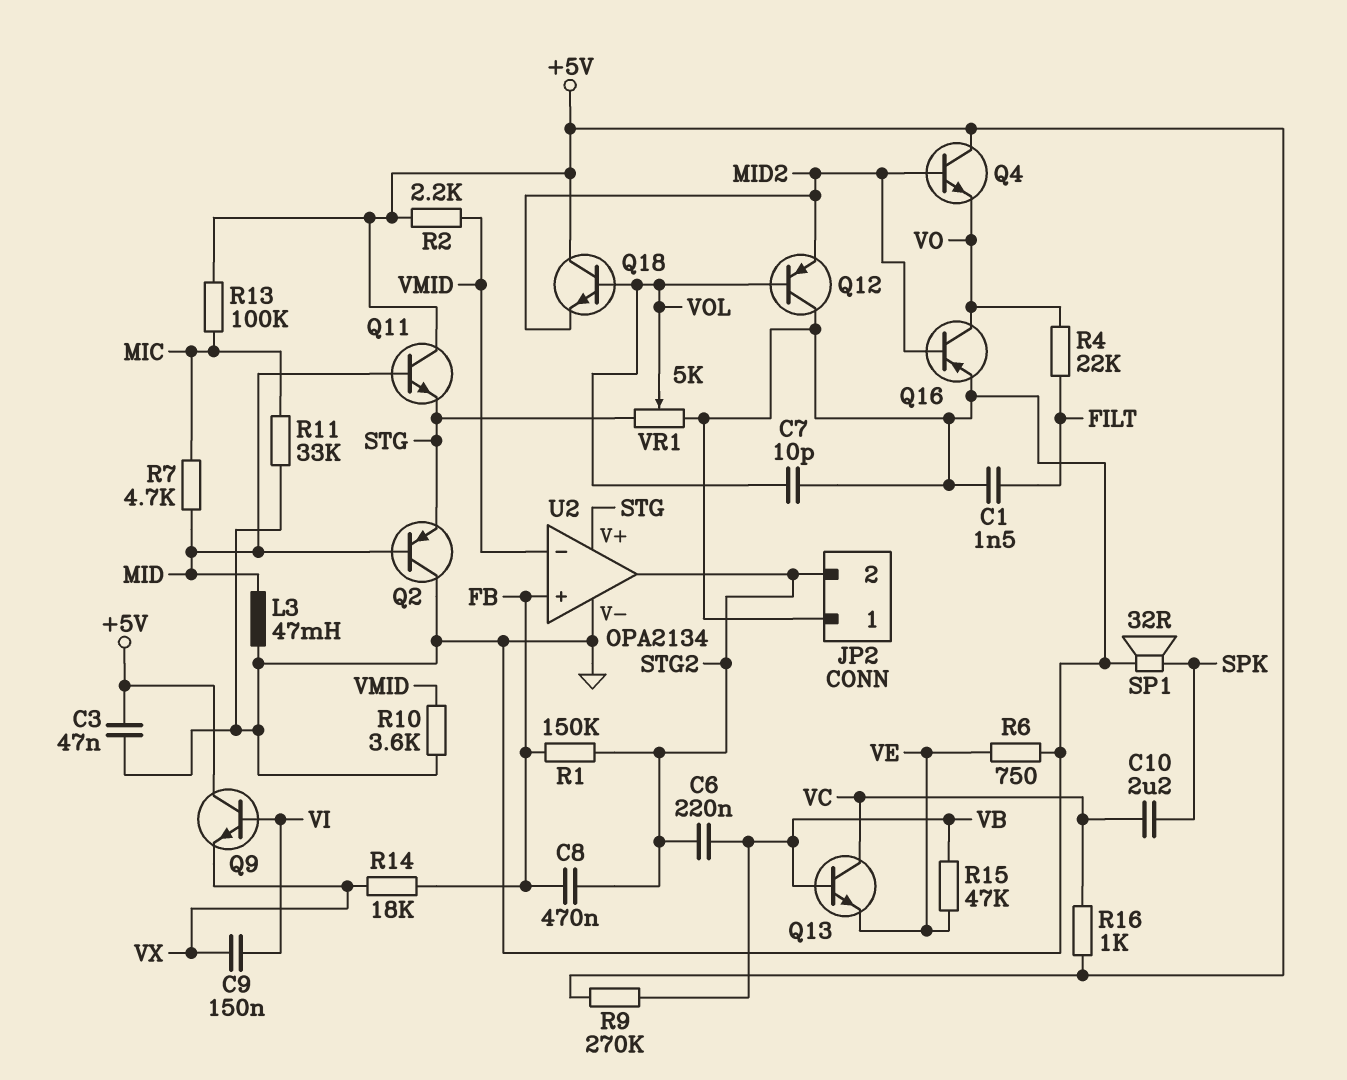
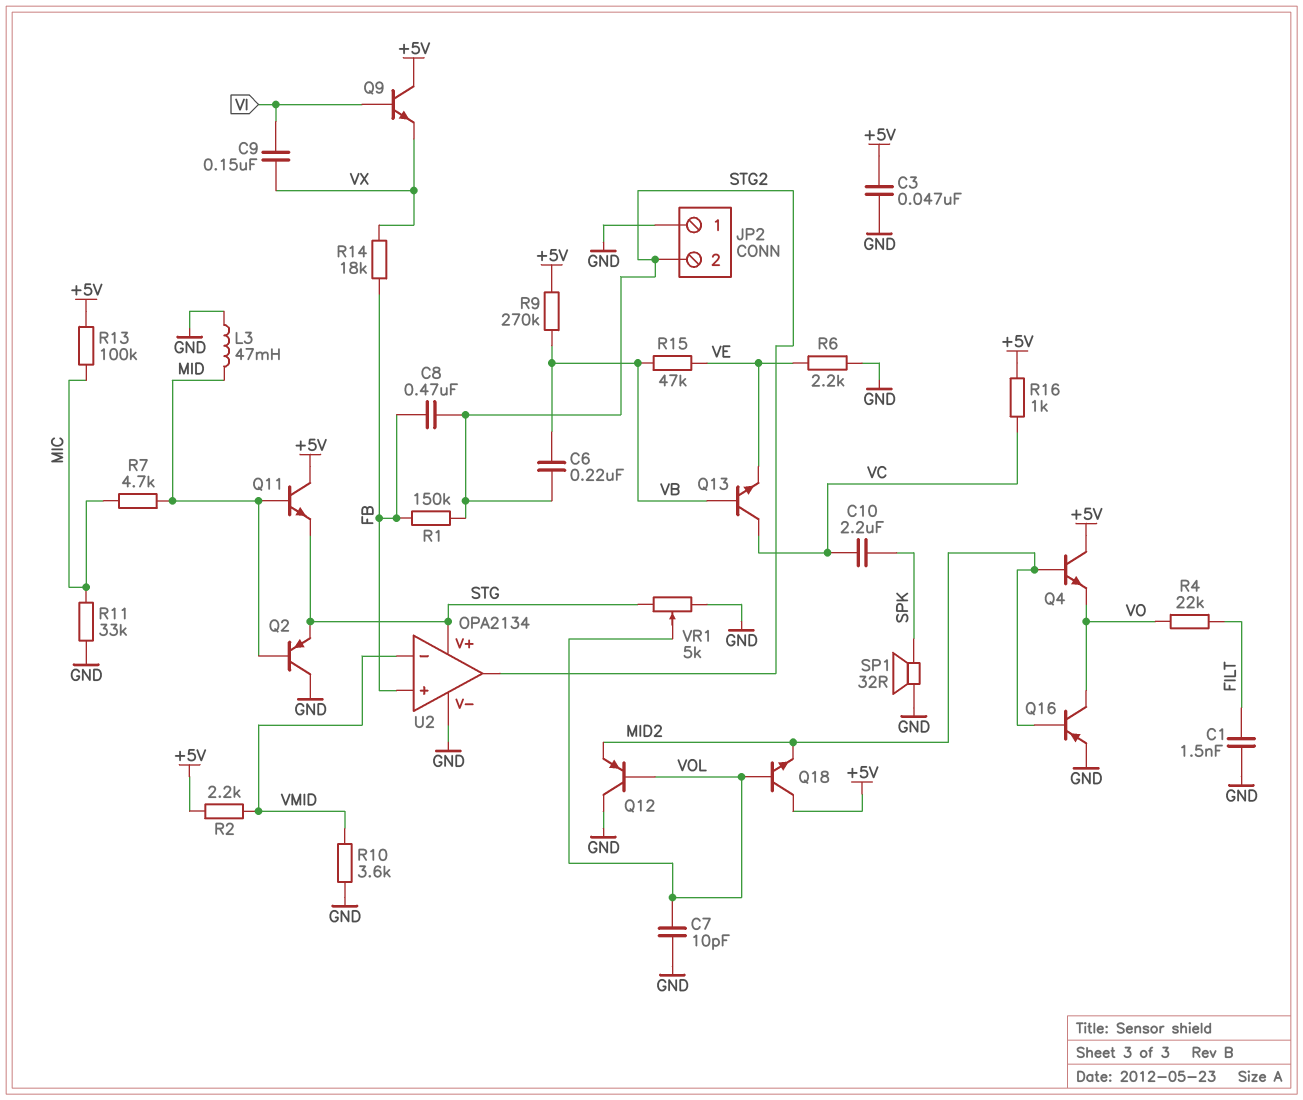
R6: 750 (GND, VE) -> 2.2k (GND, VE)

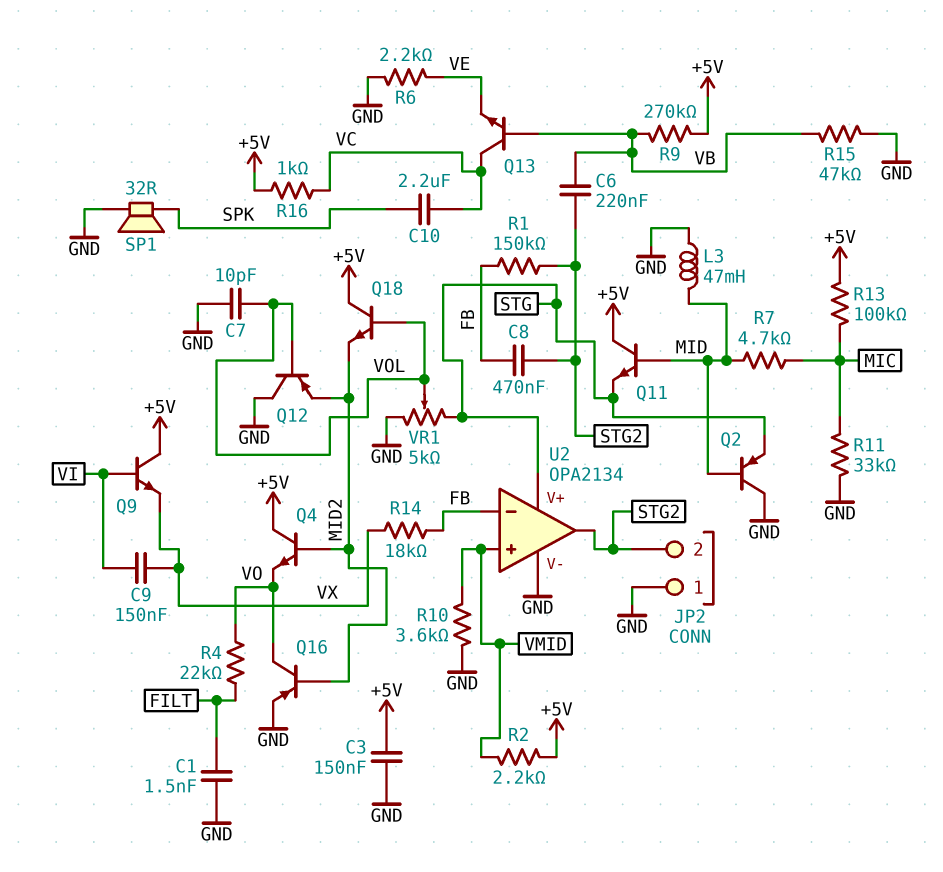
C3: 47nF (+5V, GND) -> 150nF (+5V, GND)
R15: 47k (VB, VE) -> 47k (GND, VB)
U2 pin in+: FB -> VMID
U2 pin in-: VMID -> FB

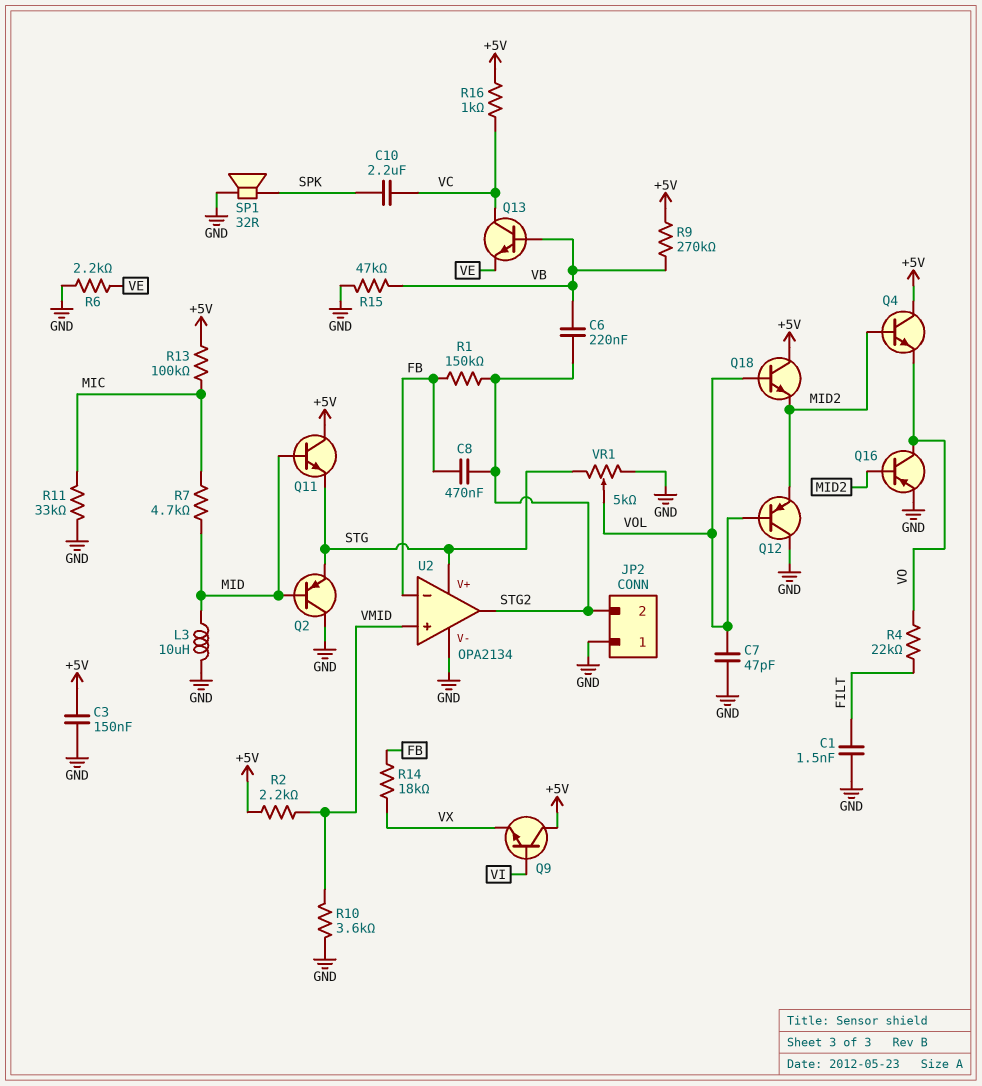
C7: 10pF (GND, VOL) -> 47pF (GND, VOL)
C9: 150nF (VI, VX) -> none
L3: 47mH (GND, MID) -> 10uH (GND, MID)

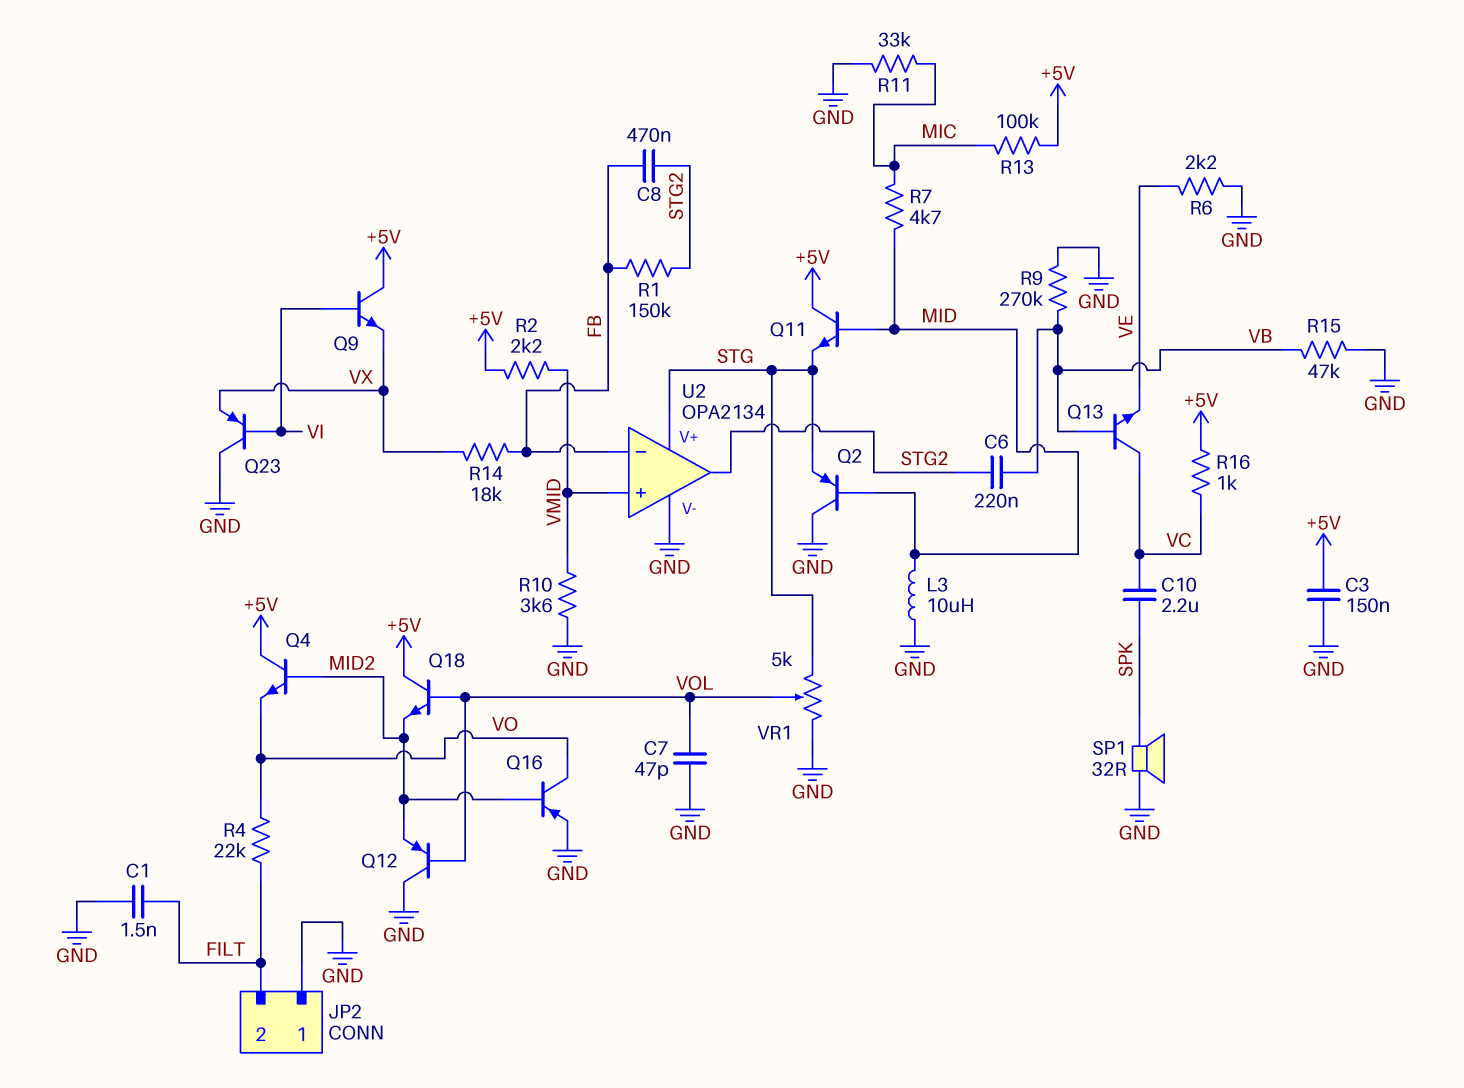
JP2 pin 2: STG2 -> FILT
Q23: none -> PNP (B VI, C GND, E VX)
R9: 270k (+5V, VB) -> 270k (GND, VB)

